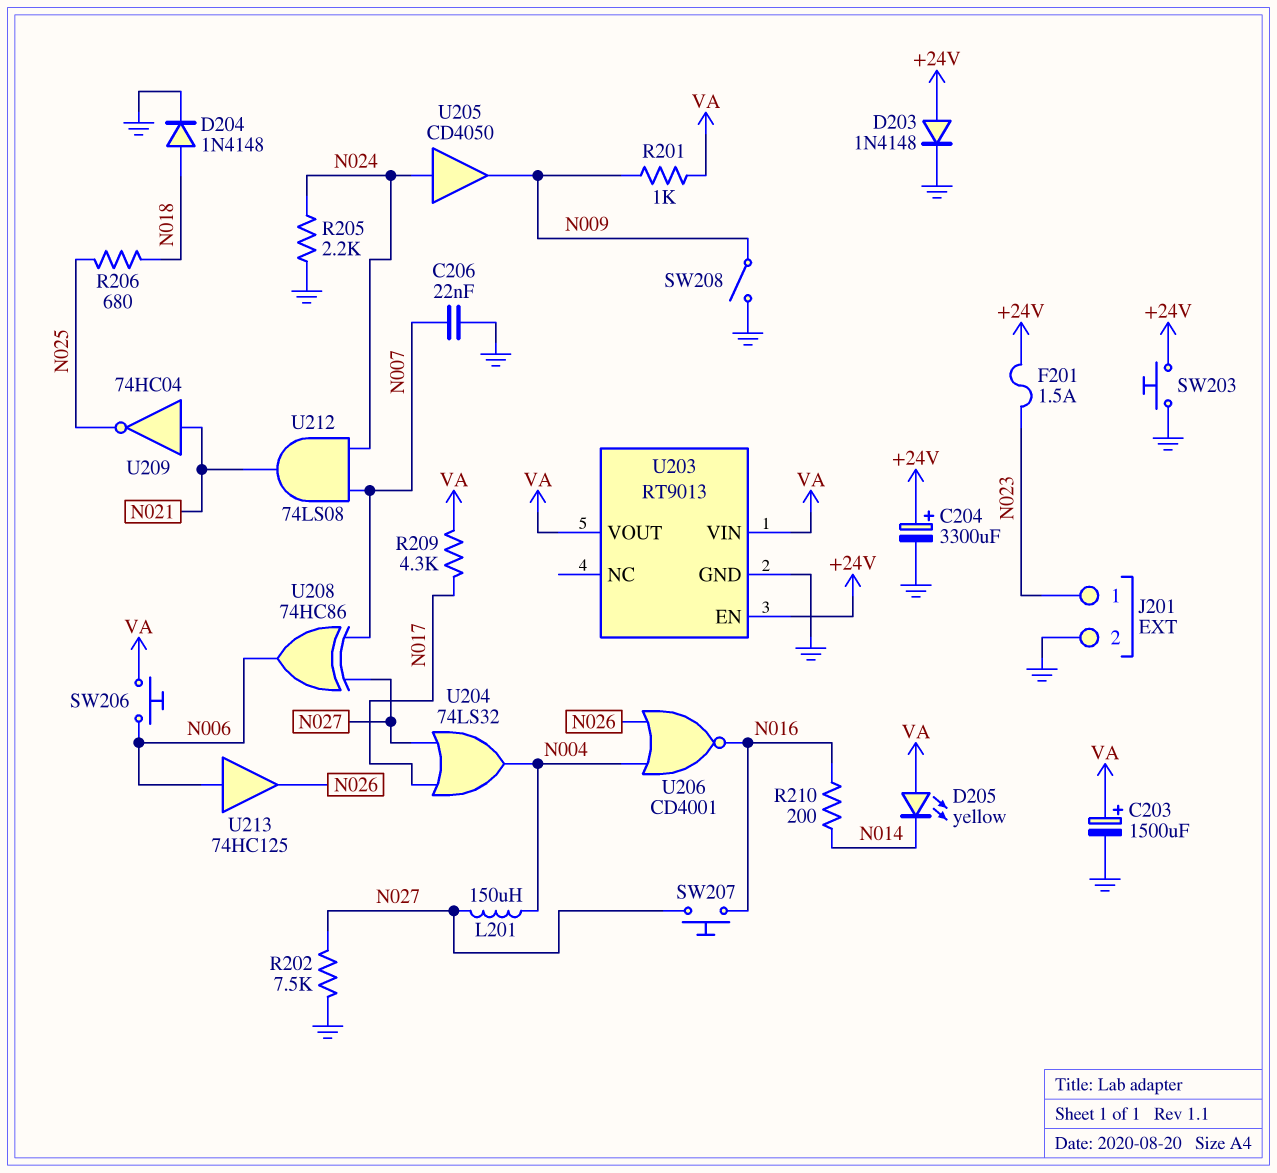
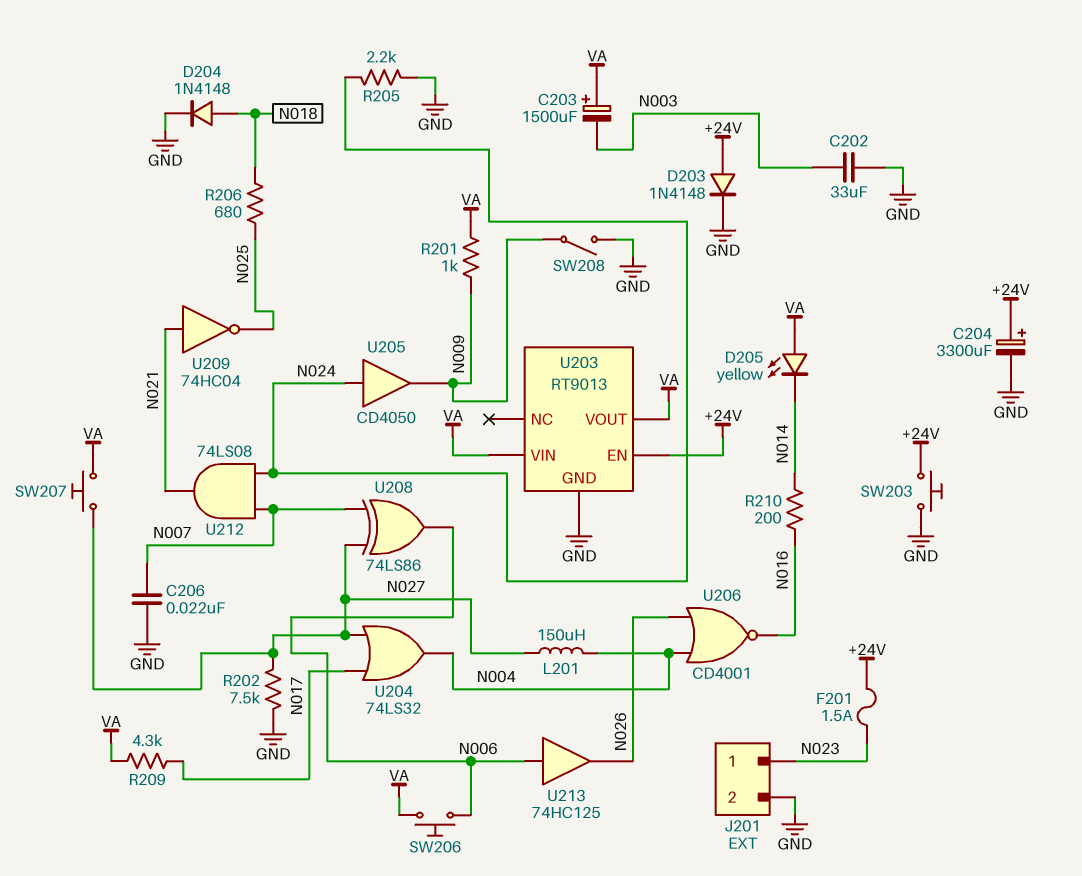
C202: none -> 33uF (GND, N003)
C203: 1500uF (plus VA, minus GND) -> 1500uF (plus VA, minus N003)
SW207: button (N016, N027) -> button (N027, VA)
U208: XOR 74HC86 (in N007, in N027, out N006) -> XOR 74LS86 (in N007, in N027, out N006)

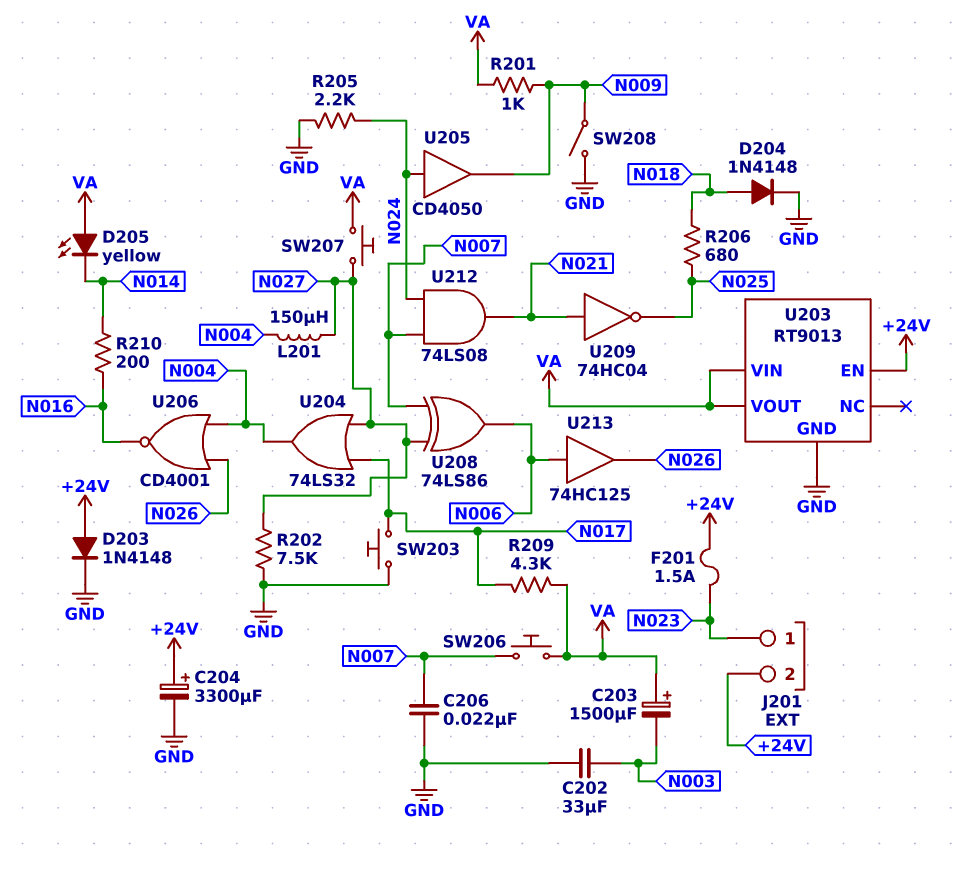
J201 pin 2: GND -> +24V
SW203: button (+24V, GND) -> button (GND, N017)
SW206: button (N006, VA) -> button (N007, VA)

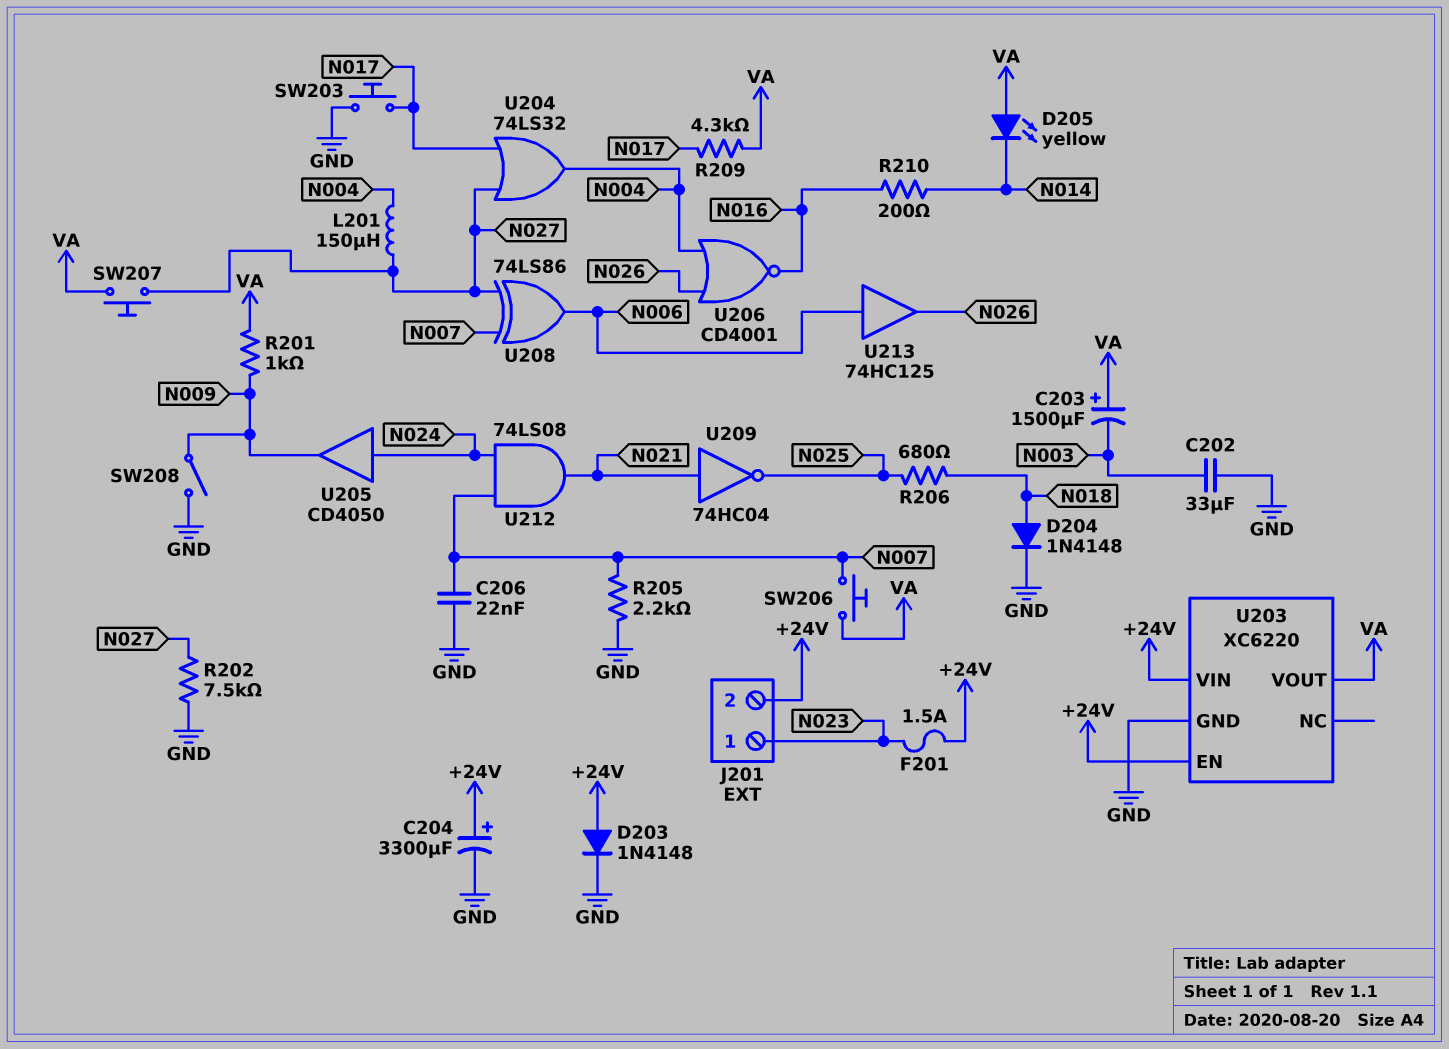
R205: 2.2k (GND, N024) -> 2.2k (GND, N007)
U203: RT9013 -> XC6220
U203 pin VIN: VA -> +24V

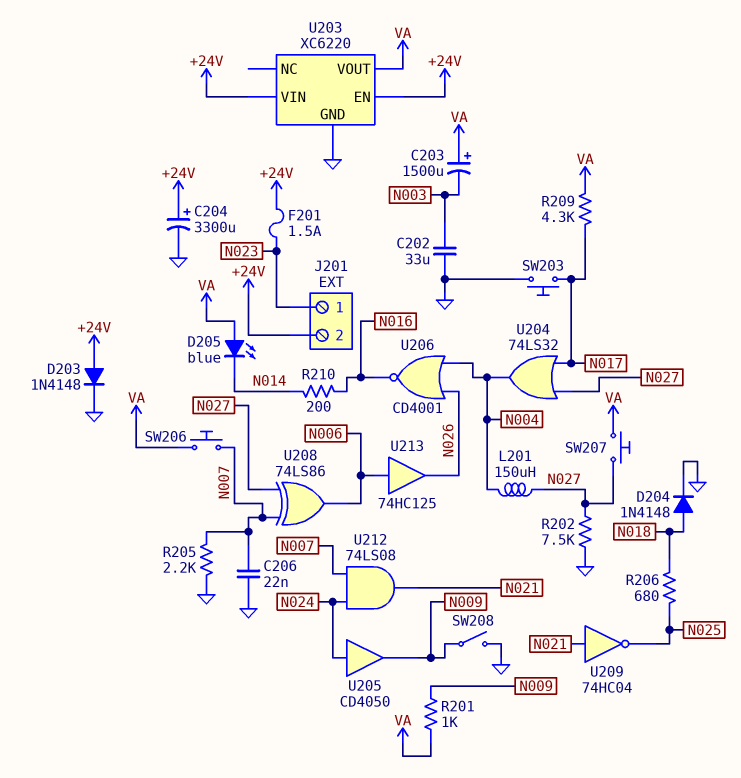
D205: LED yellow (A VA, K N014) -> LED blue (A VA, K N014)

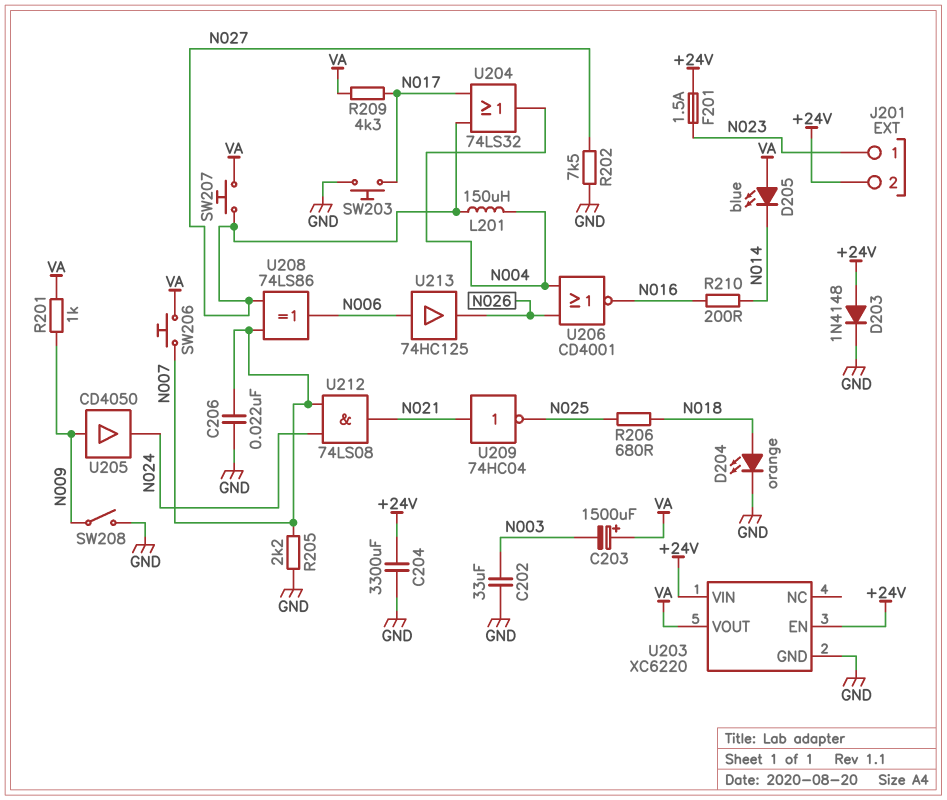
C204: 3300uF (plus +24V, minus GND) -> 3300uF (+24V, GND)
D204: diode 1N4148 (A N018, K GND) -> LED orange (A N018, K GND)
U205: buffer CD4050 (in N024, out N009) -> buffer CD4050 (in N009, out N024)

